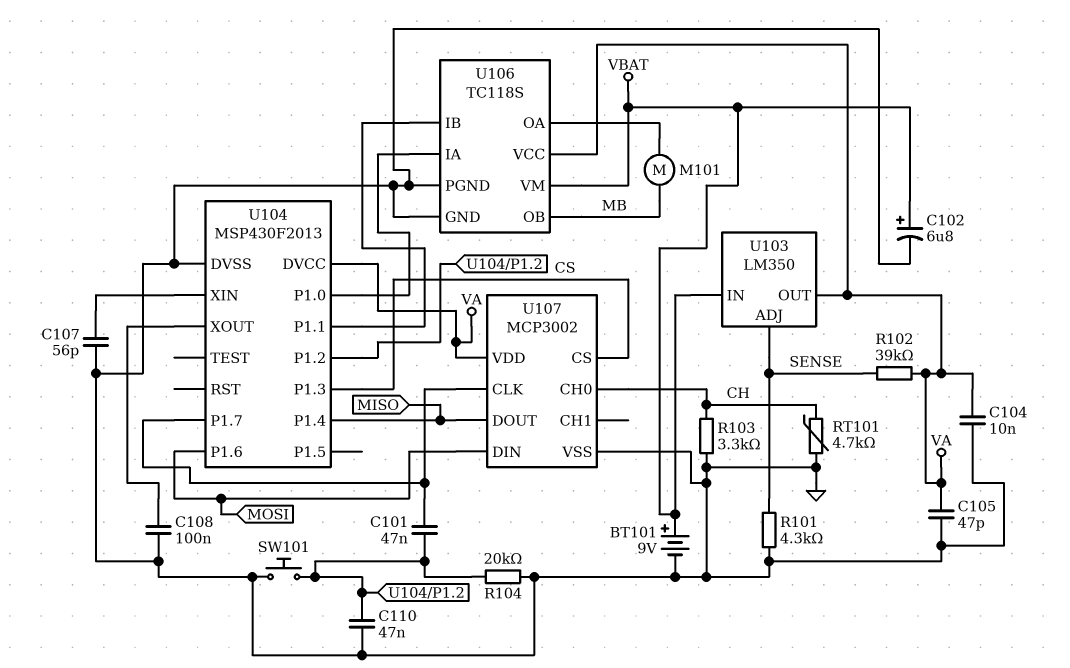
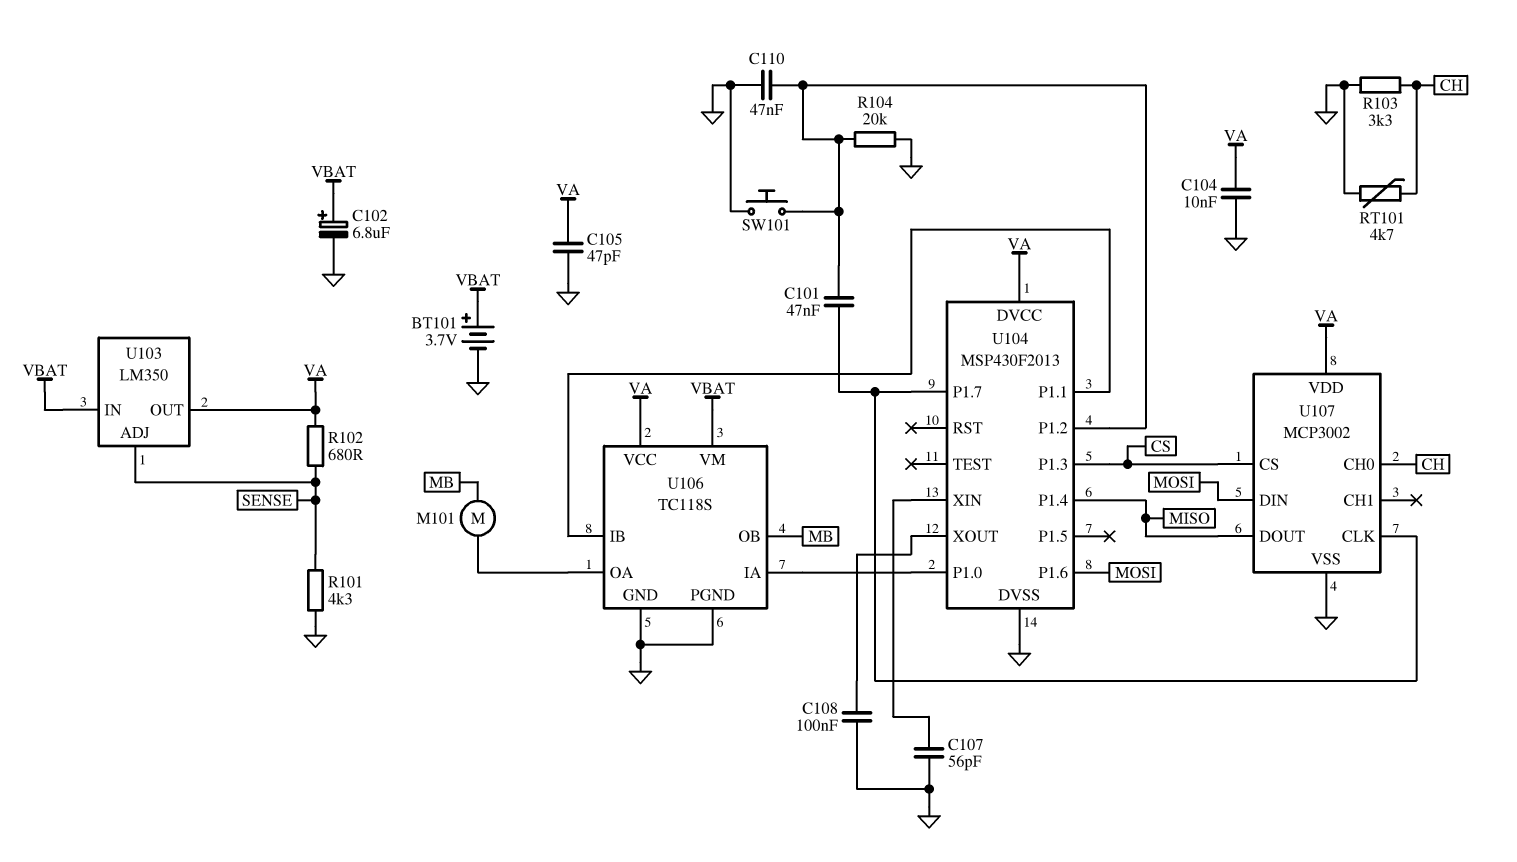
BT101: 9V (plus VBAT, minus GND) -> 3.7V (plus VBAT, minus GND)
R102: 39k (SENSE, VA) -> 680 (SENSE, VA)

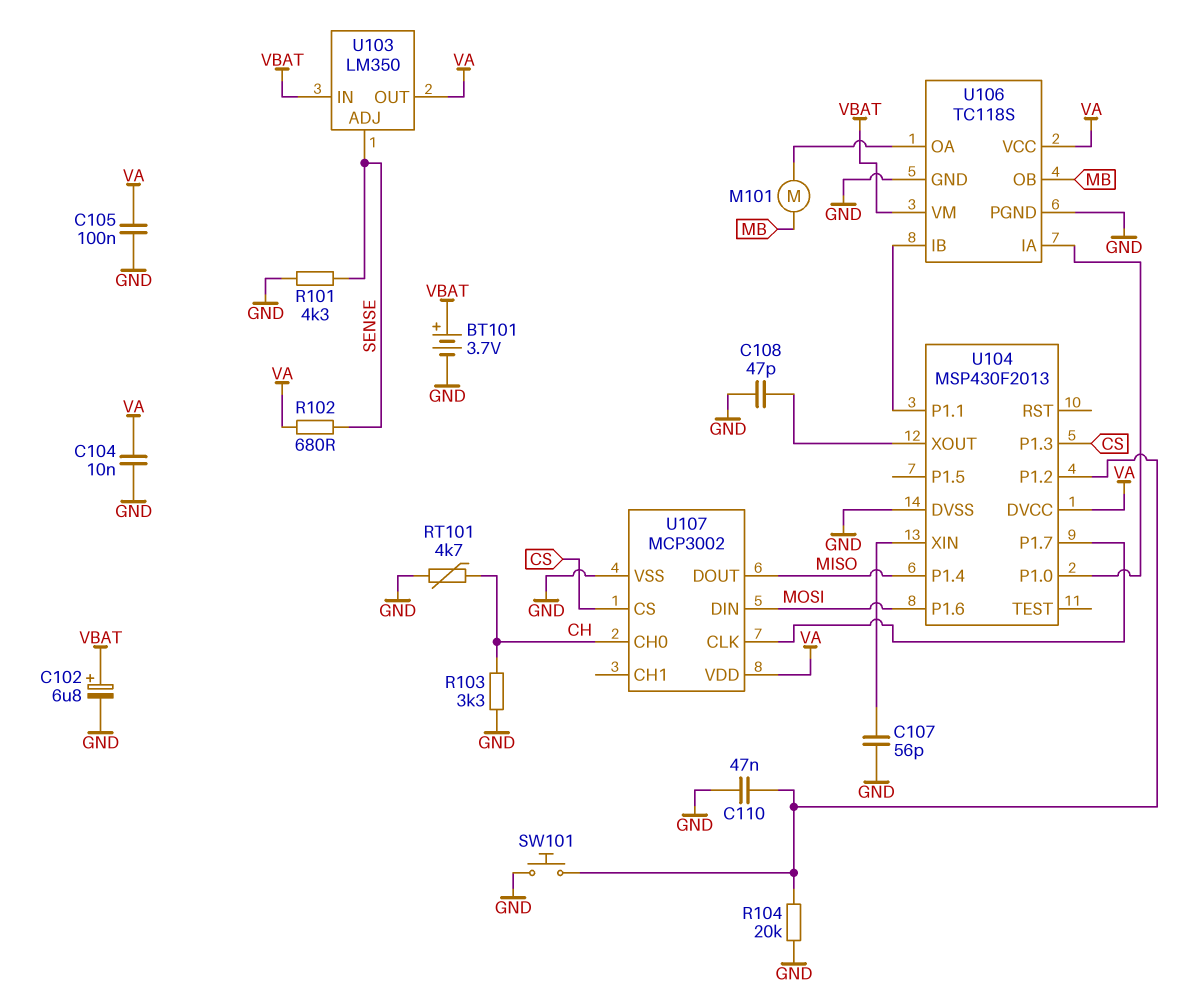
C101: 47nF (U104/P1.2, U104/P1.7) -> none
C105: 47pF (GND, VA) -> 100nF (GND, VA)
C108: 100nF (GND, U104/XOUT) -> 47pF (GND, U104/XOUT)

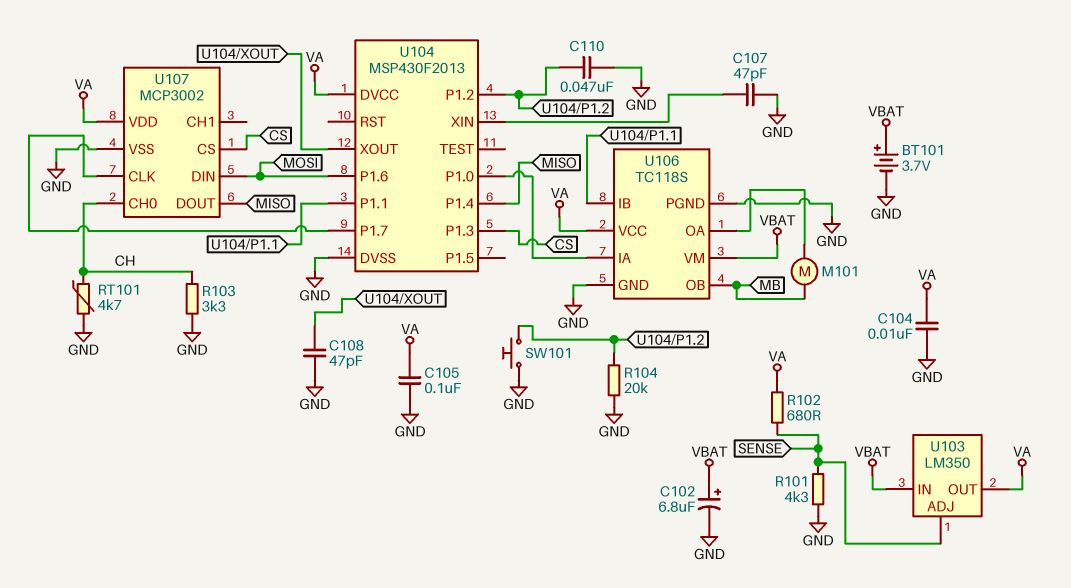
C107: 56pF (GND, U104/XIN) -> 47pF (GND, U104/XIN)

